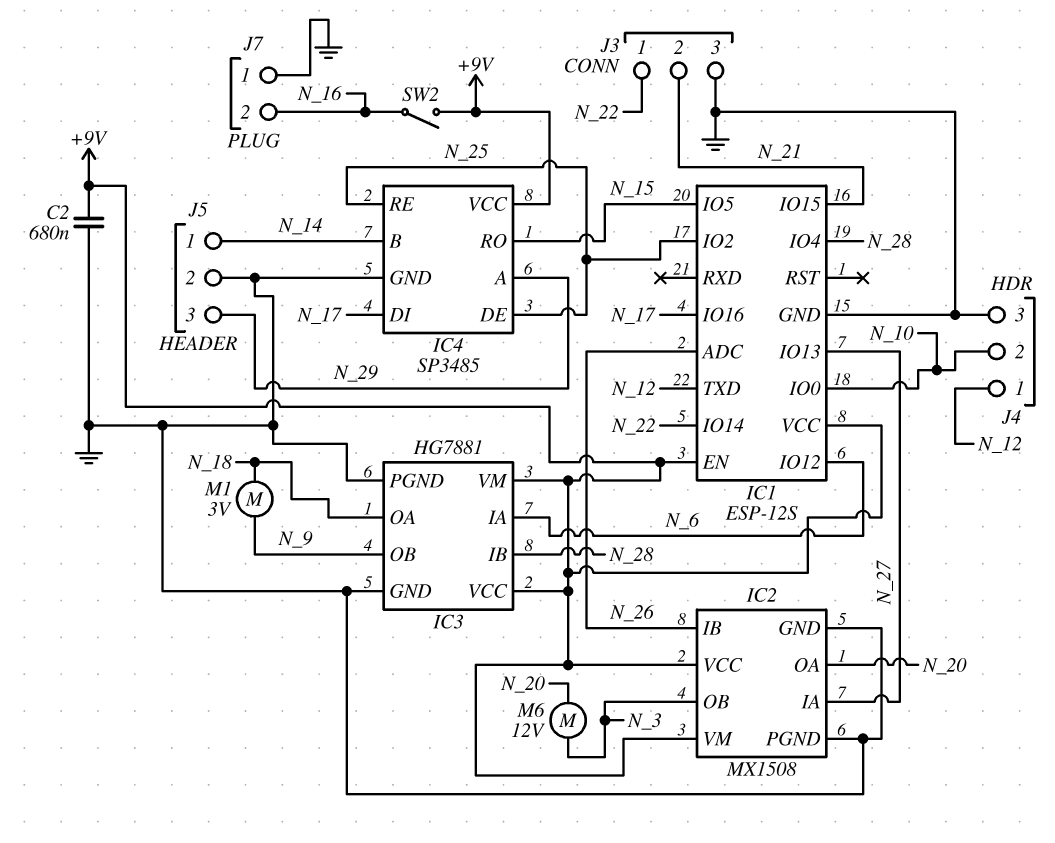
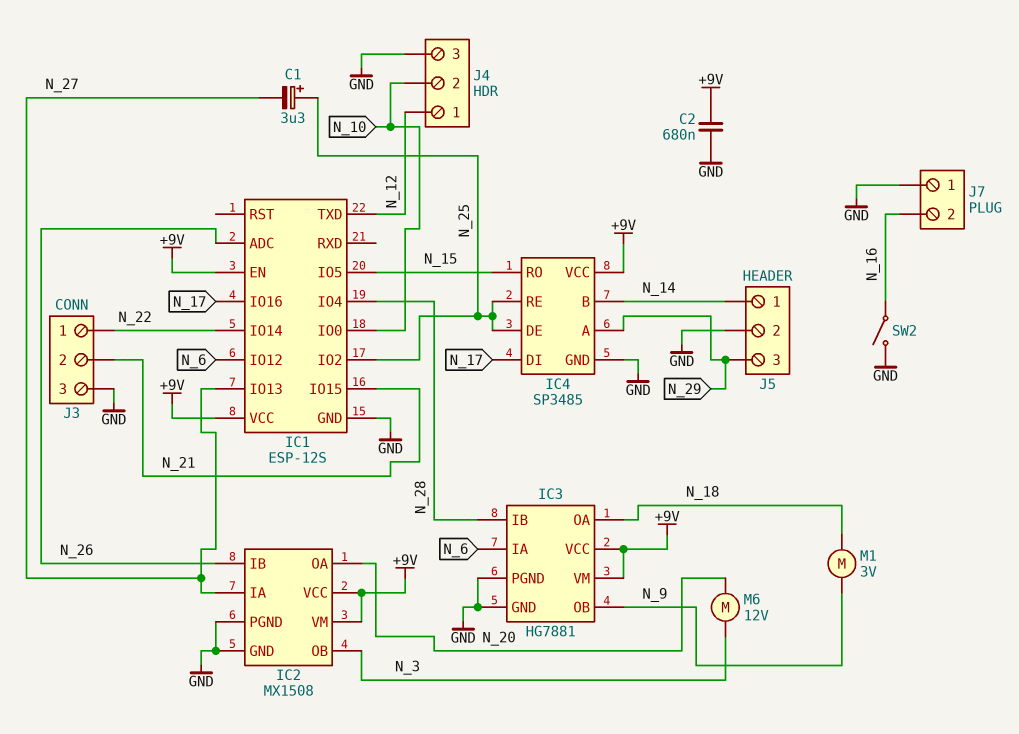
C1: none -> 3.3uF (plus N_25, minus N_27)
SW2: switch (+9V, N_16) -> switch (GND, N_16)

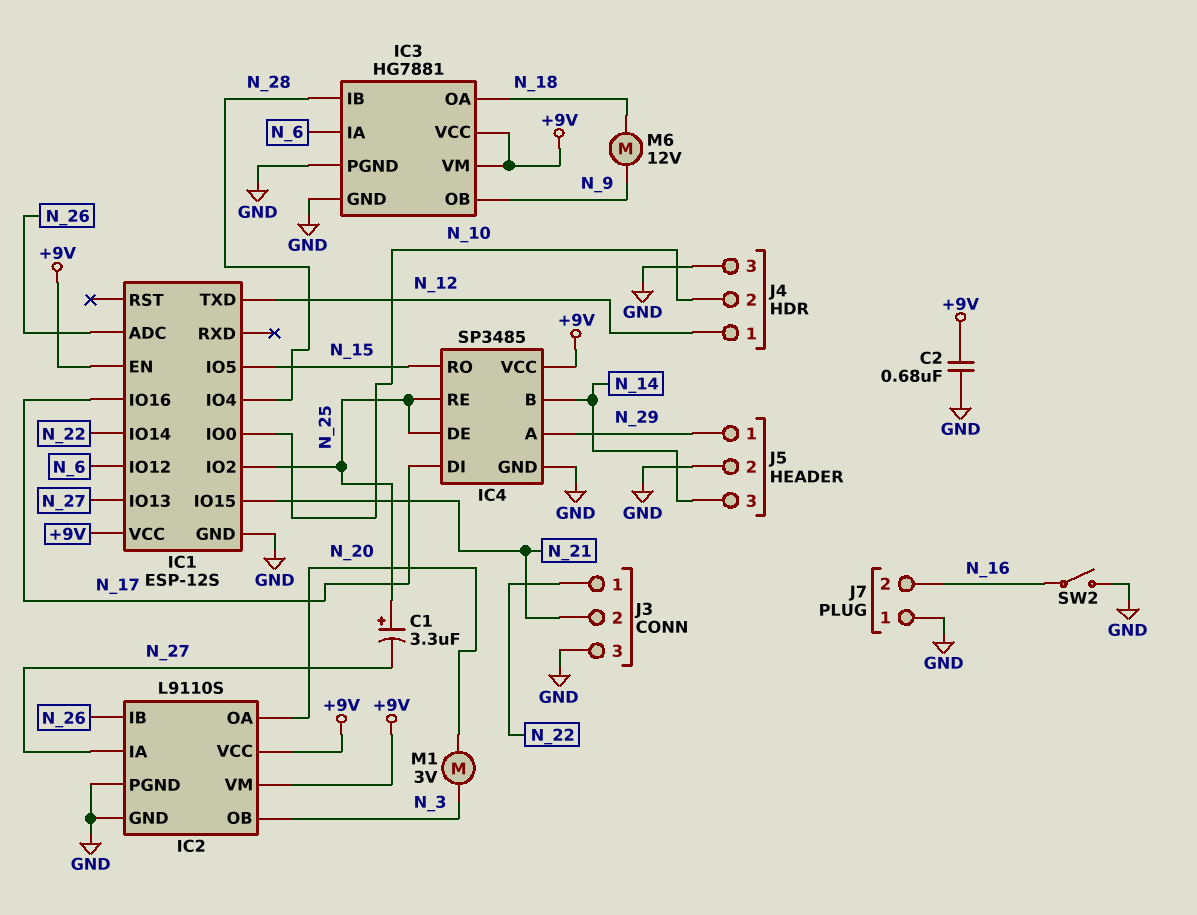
IC2: MX1508 -> L9110S
J5 pin 1: N_14 -> N_29
J5 pin 3: N_29 -> N_14
M1: motor 3V (N_9, N_18) -> motor 3V (N_3, N_20)
M6: motor 12V (N_3, N_20) -> motor 12V (N_9, N_18)

